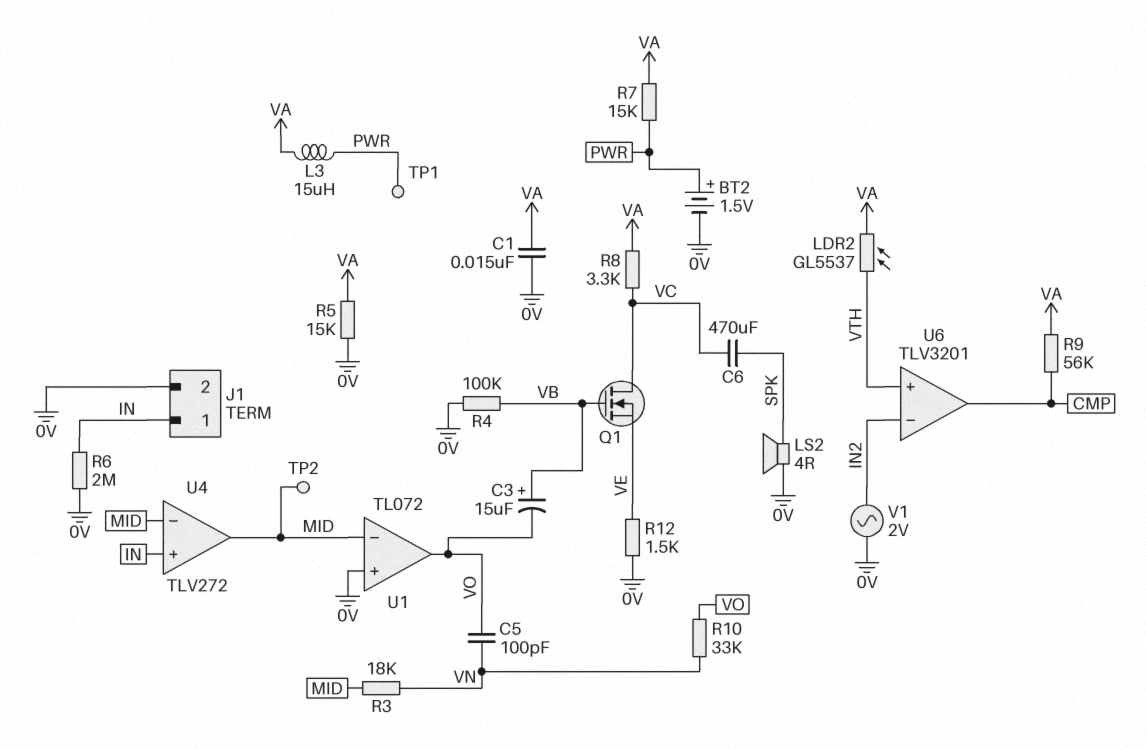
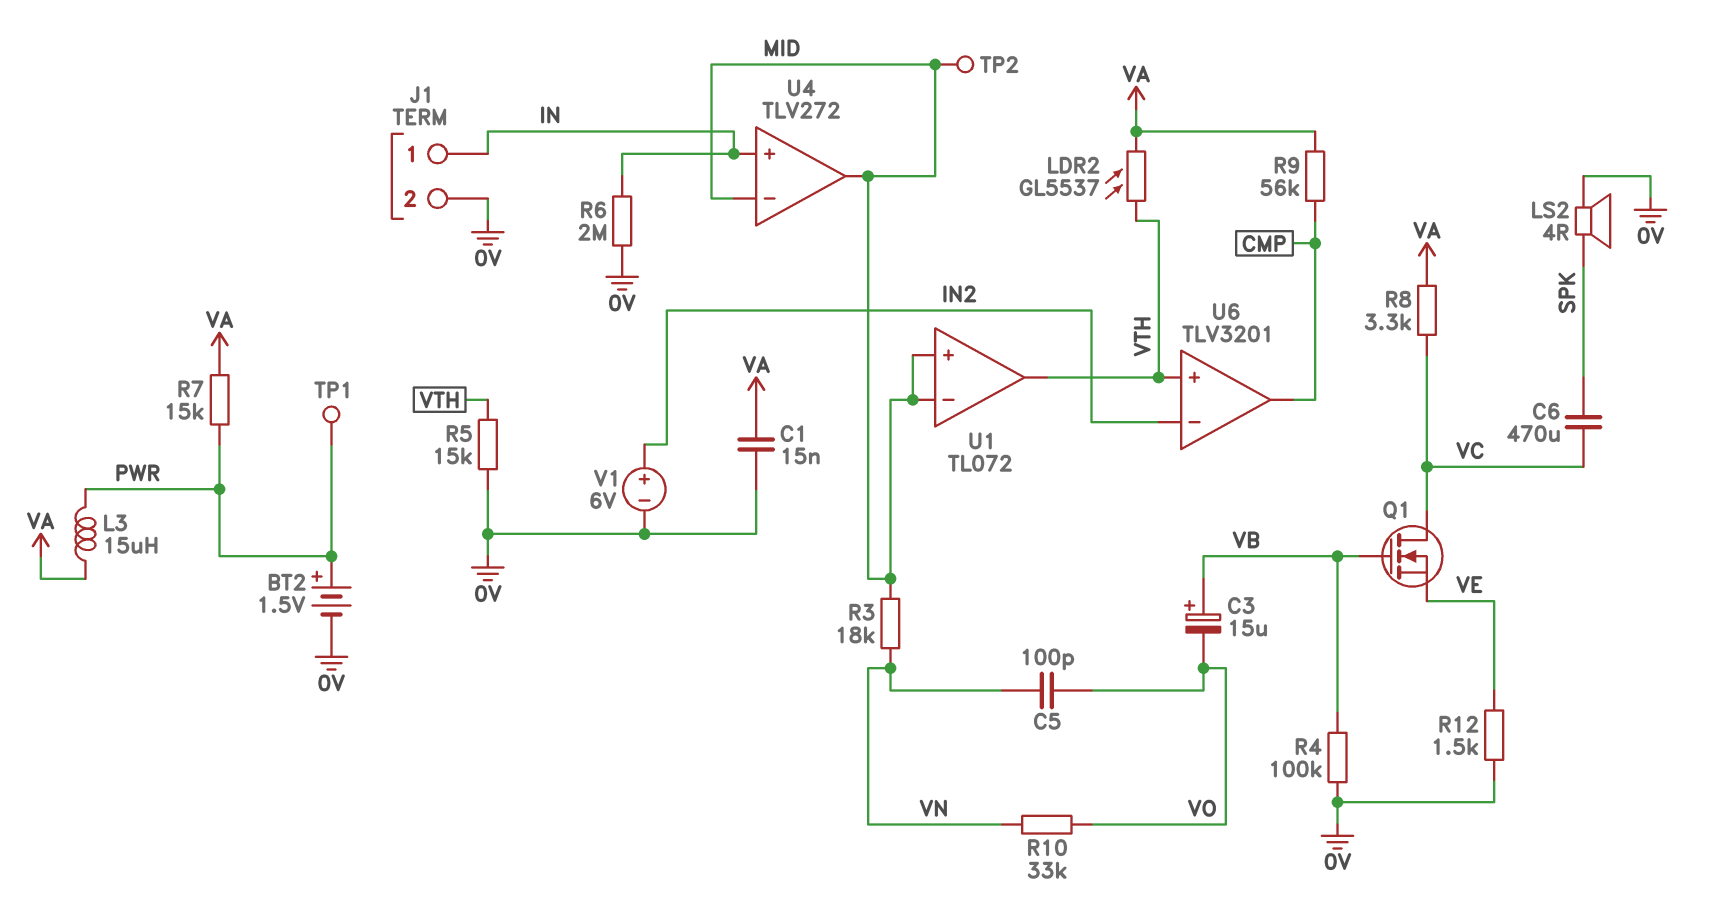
R5: 15k (0V, VA) -> 15k (0V, VTH)
U1 pin in+: 0V -> MID
U1 pin out: VO -> VTH
V1: AC 2V (0V, IN2) -> 6V (plus IN2, minus 0V)

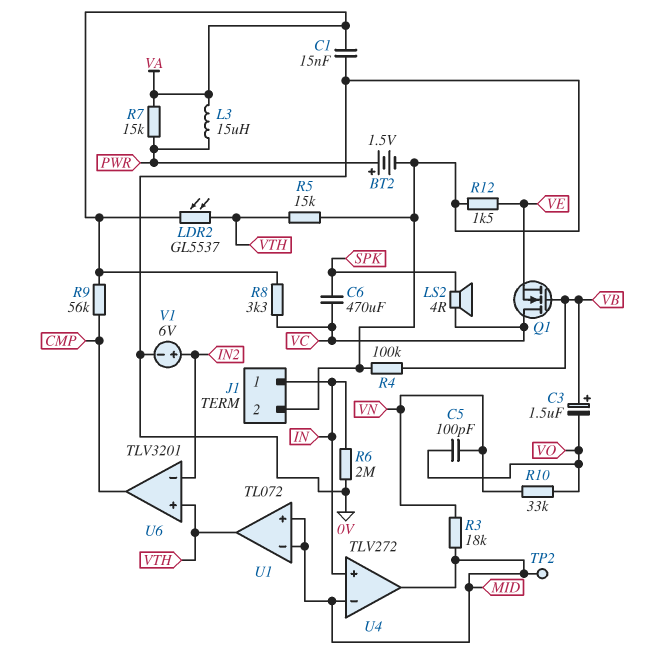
C3: 15uF (plus VB, minus VO) -> 1.5uF (plus VB, minus VO)
LS2: speaker 4R (0V, SPK) -> speaker 4R (SPK, VC)
TP1: test point (PWR) -> none

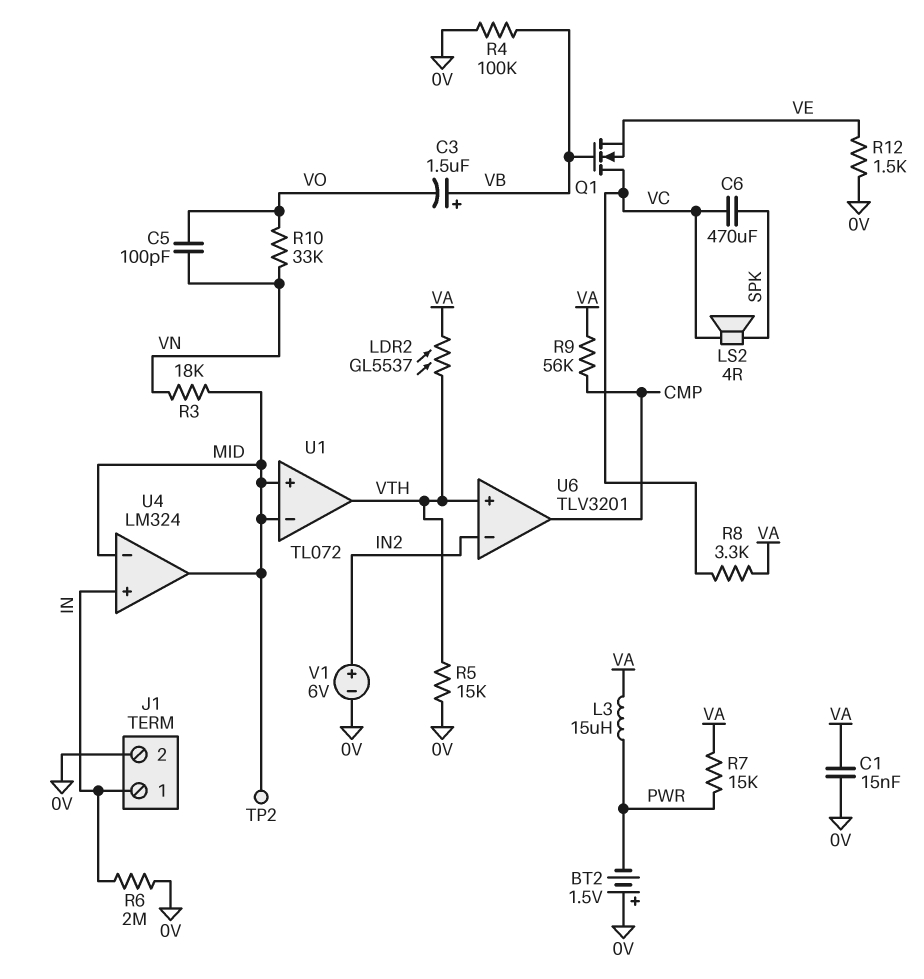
BT2: 1.5V (plus PWR, minus 0V) -> 1.5V (plus 0V, minus PWR)
U4: TLV272 -> LM324

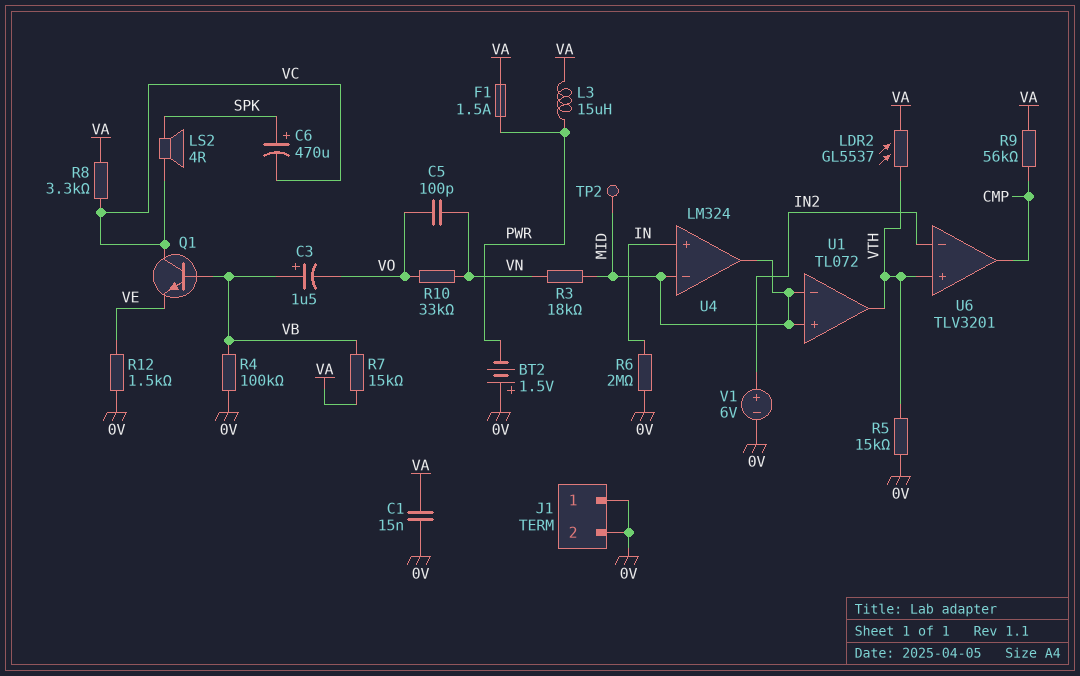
C6: 470uF (SPK, VC) -> 470uF (plus SPK, minus VC)
F1: none -> 1.5A (PWR, VA)
J1 pin 1: IN -> 0V
Q1: NMOS (G VB, D VC, S VE) -> NPN (B VB, C VC, E VE)
R7: 15k (PWR, VA) -> 15k (VA, VB)

